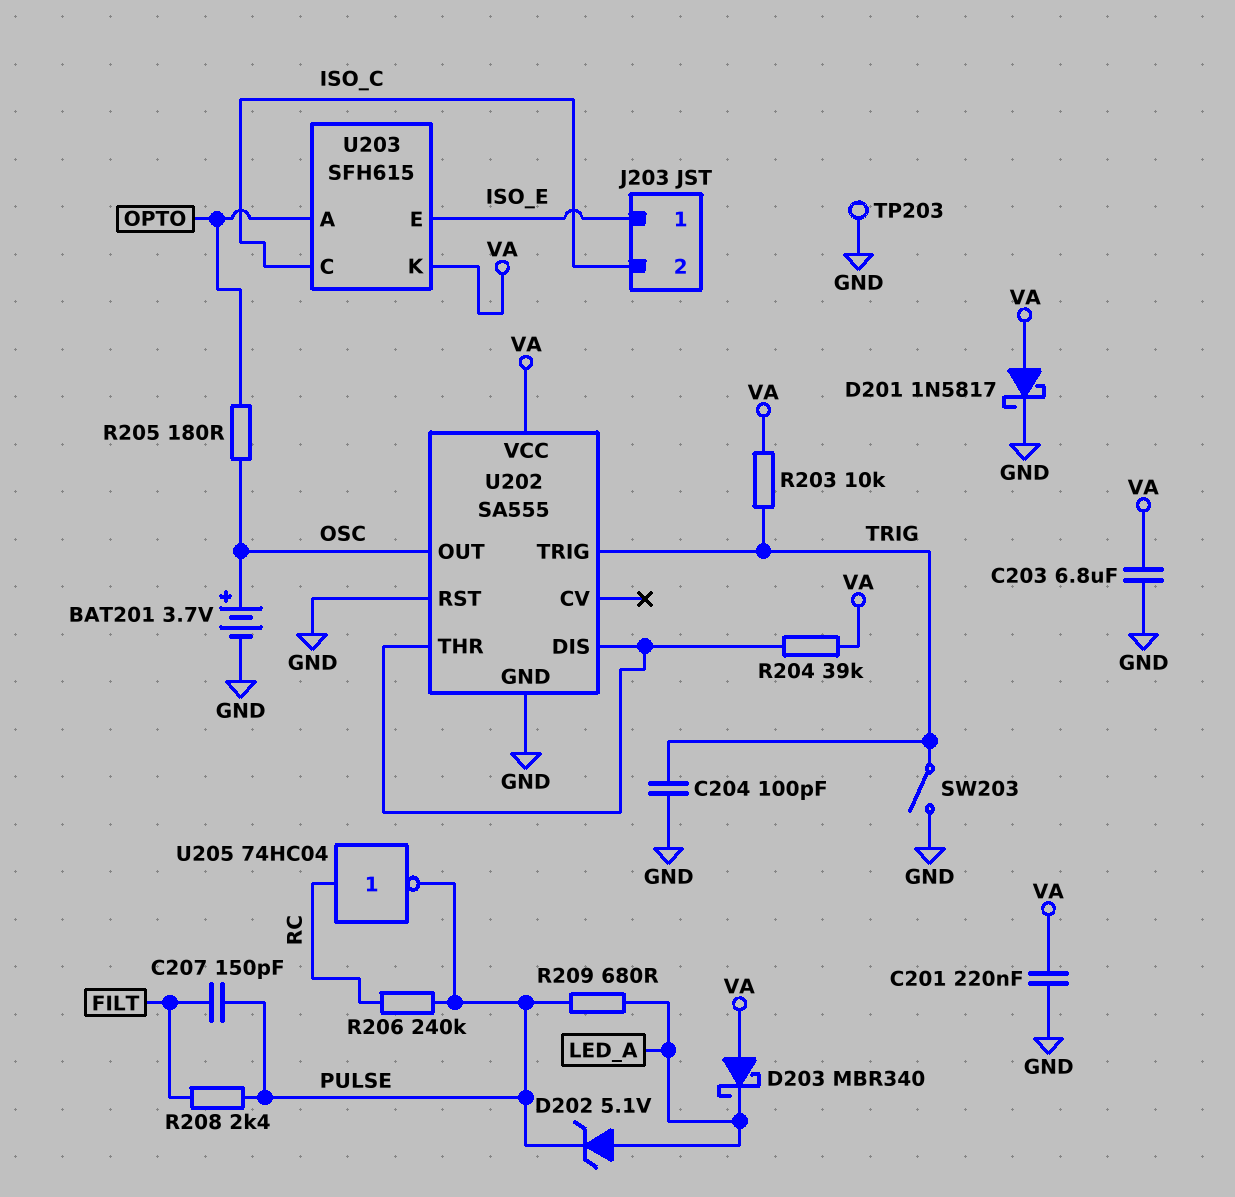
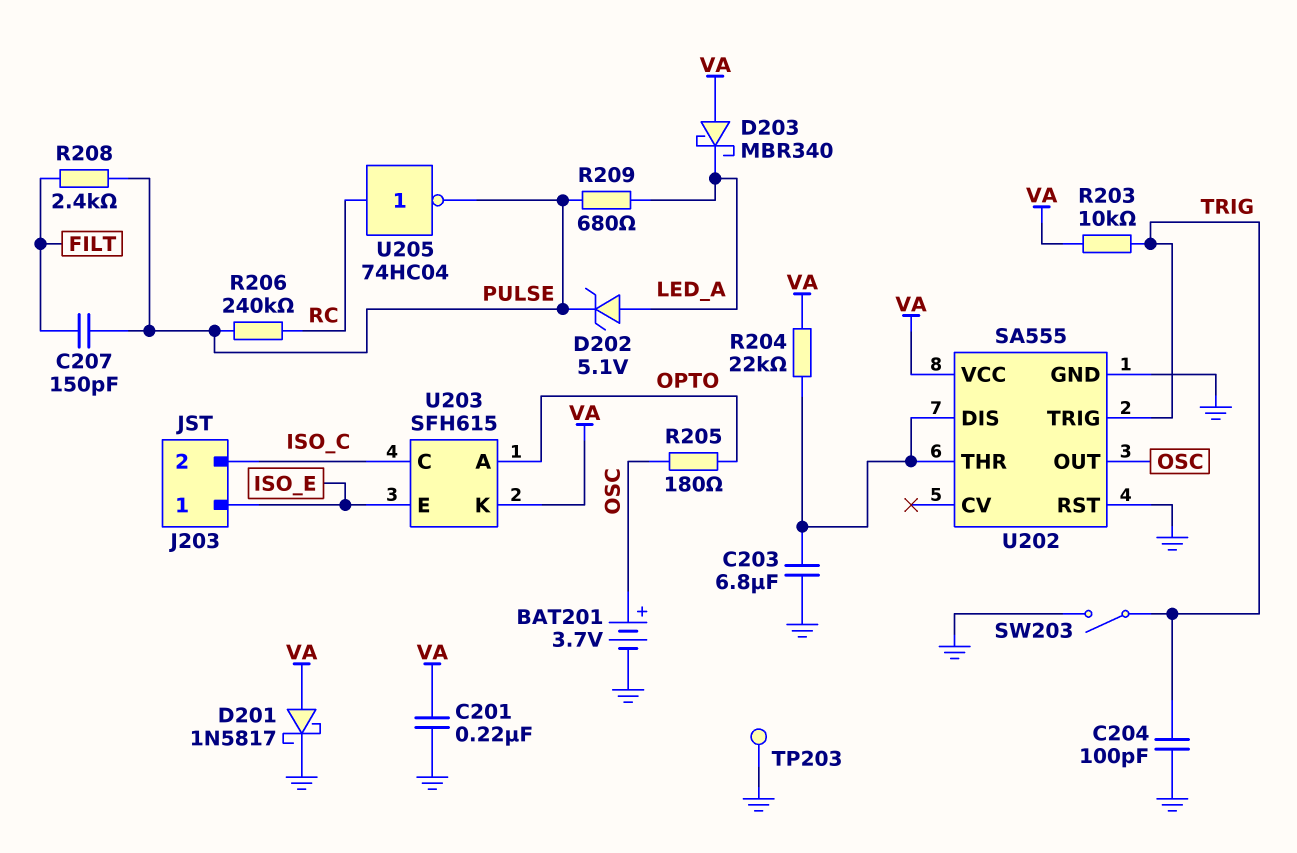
C203: 6.8uF (GND, VA) -> 6.8uF (GND, U202/DIS)
R204: 39k (U202/DIS, VA) -> 22k (U202/DIS, VA)

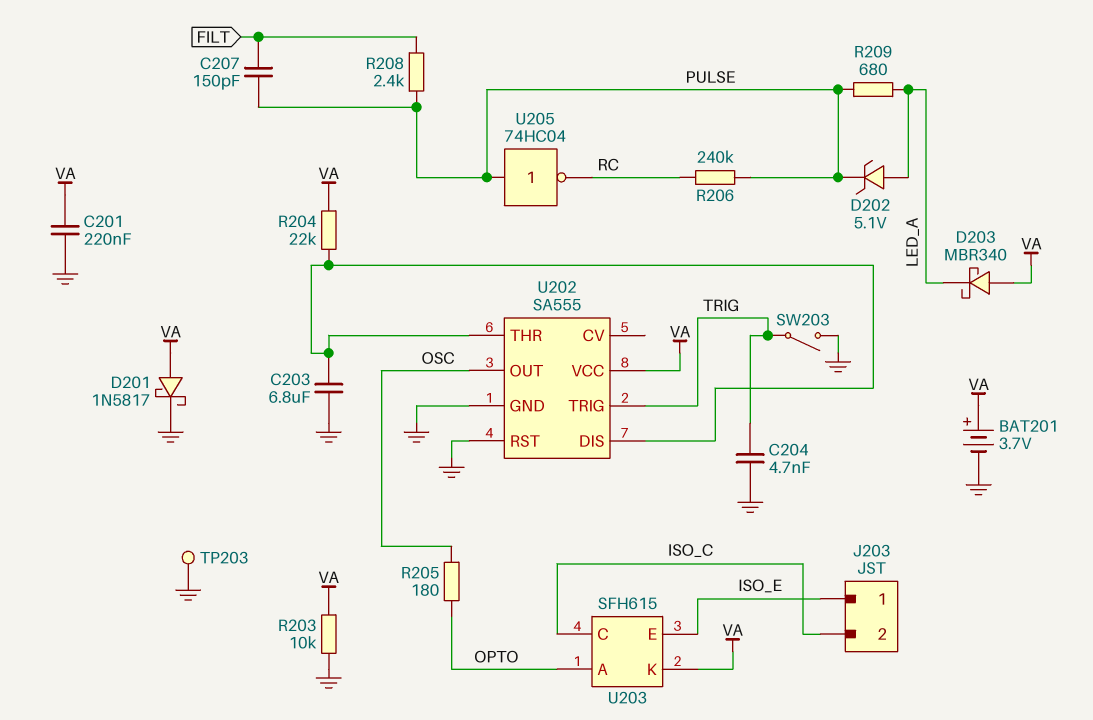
BAT201: 3.7V (plus OSC, minus GND) -> 3.7V (plus VA, minus GND)
C204: 100pF (GND, TRIG) -> 4.7nF (GND, TRIG)
R203: 10k (TRIG, VA) -> 10k (GND, VA)
U205: NOT 74HC04 (in RC, out PULSE) -> NOT 74HC04 (in PULSE, out RC)

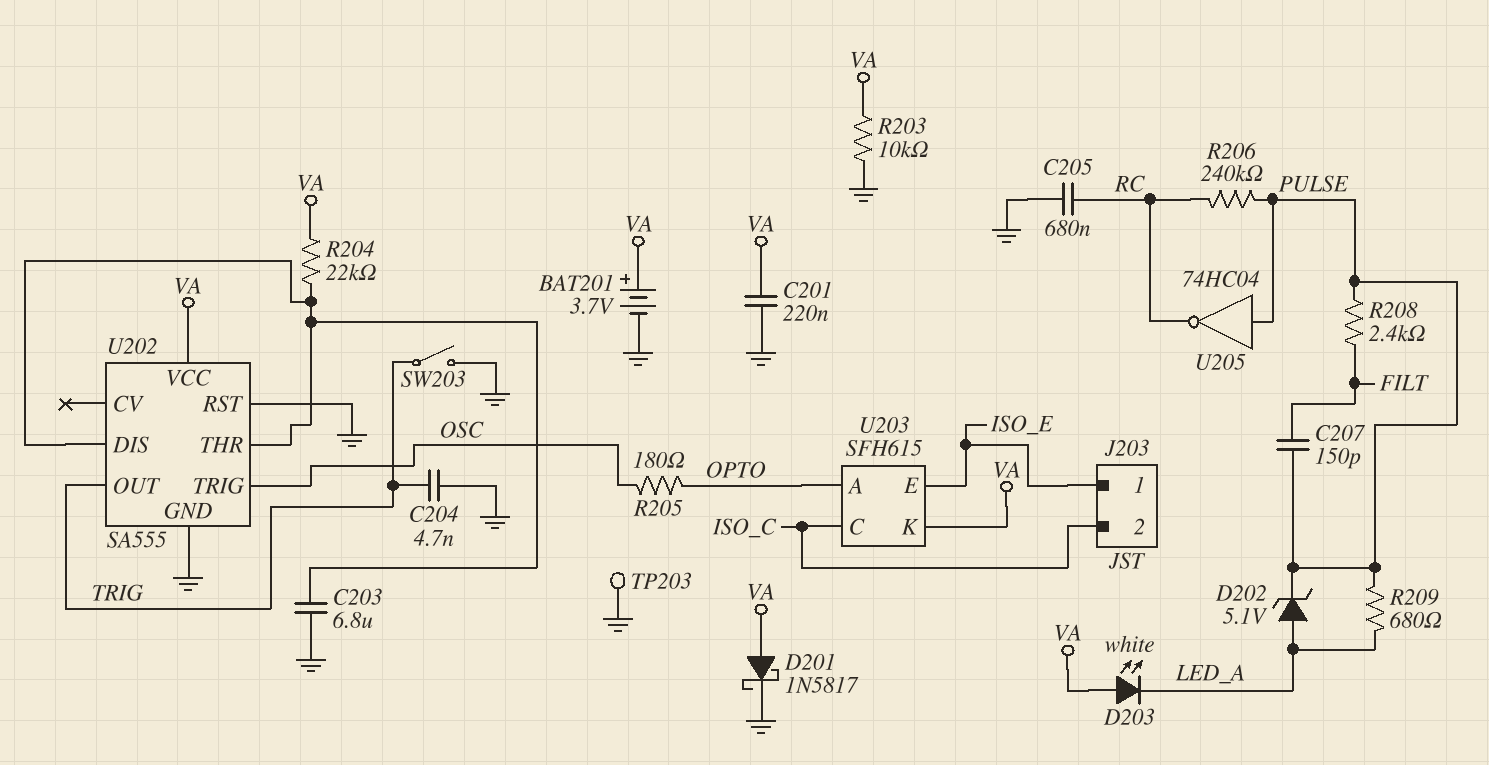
C205: none -> 680nF (GND, RC)
D203: schottky MBR340 (A VA, K LED_A) -> LED white (A VA, K LED_A)
U202 pin OUT: OSC -> TRIG
U202 pin TRIG: TRIG -> OSC

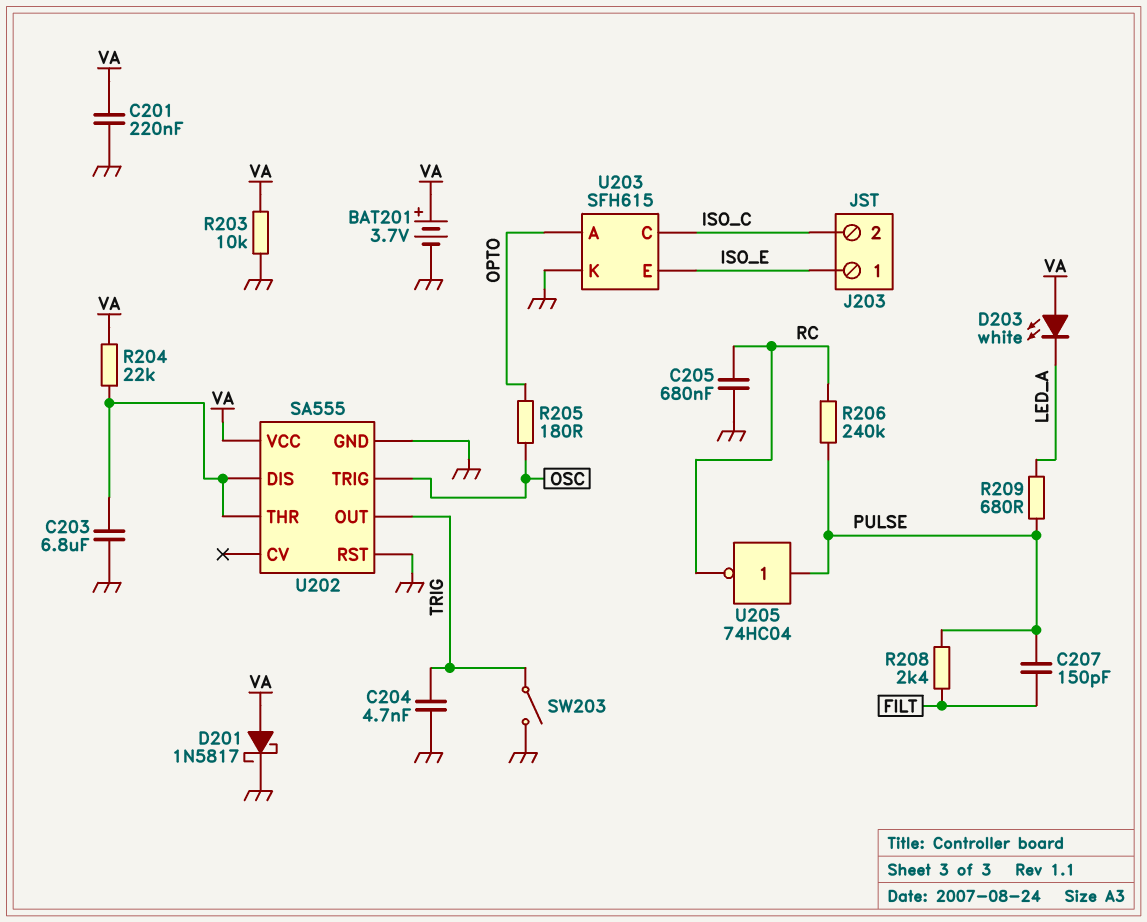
D202: zener 5.1V (A LED_A, K PULSE) -> none
TP203: test point (GND) -> none
U203 pin K: VA -> GND

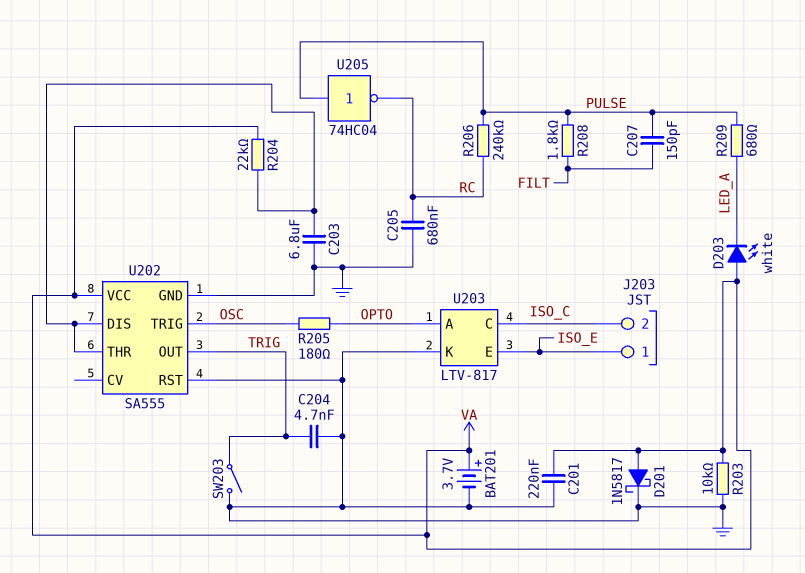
R208: 2.4k (FILT, PULSE) -> 1.8k (FILT, PULSE)
U203: SFH615 -> LTV-817

